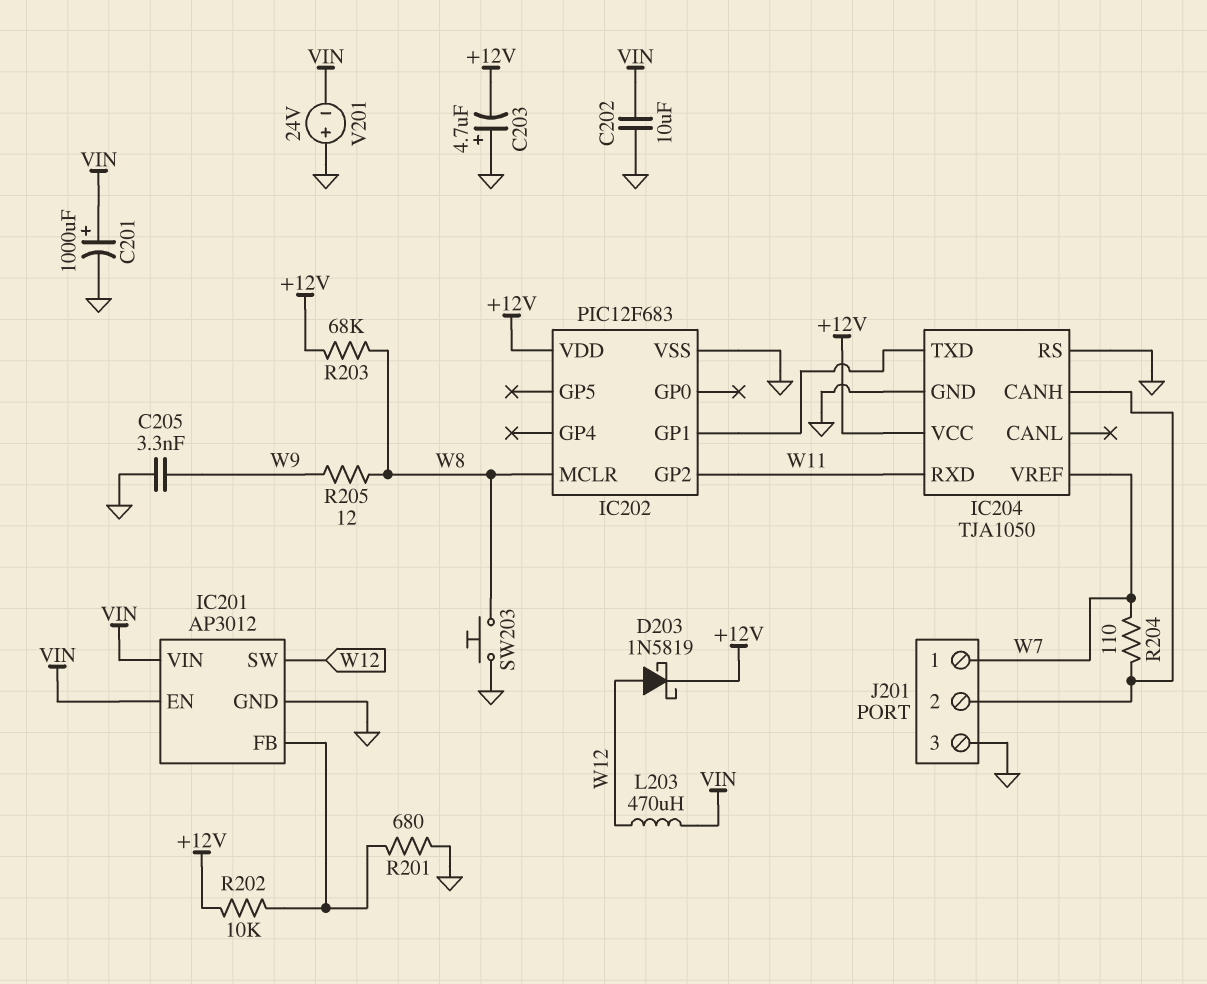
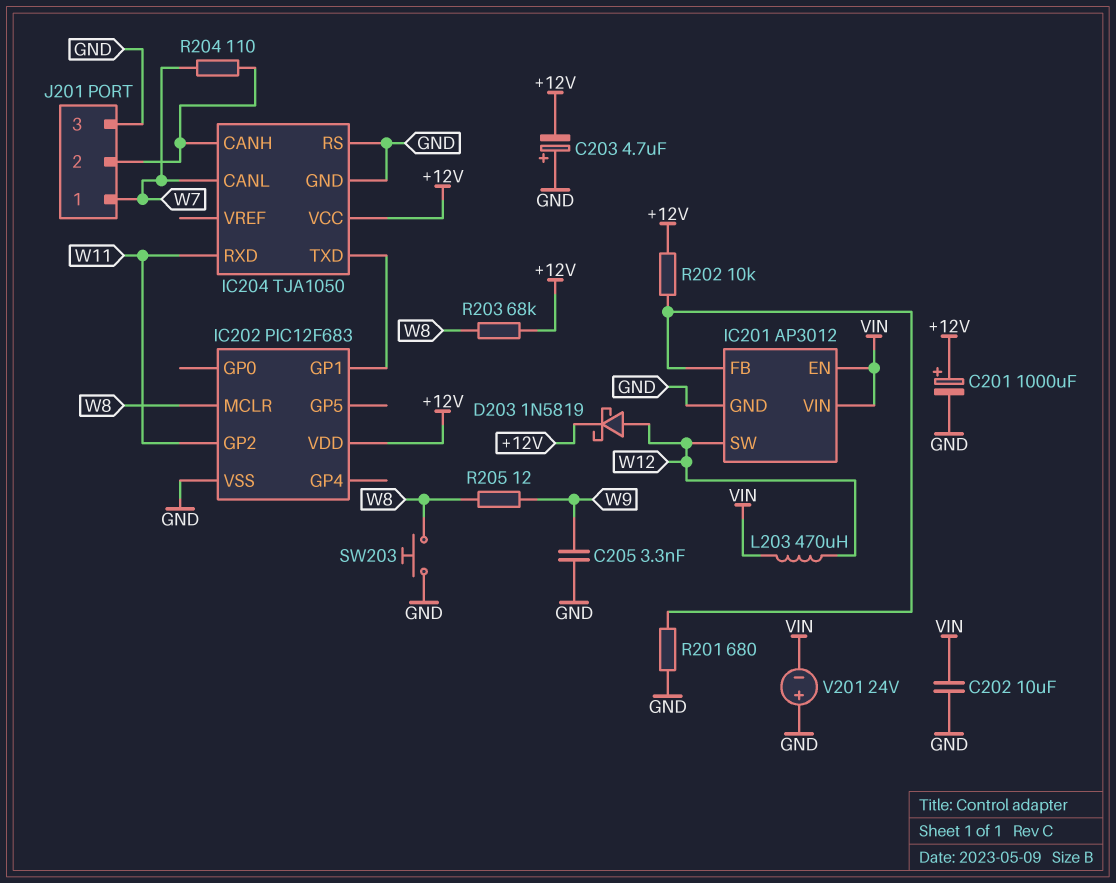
C201: 1000uF (plus VIN, minus GND) -> 1000uF (plus +12V, minus GND)
IC204 pin CANL: none -> W7
IC204 pin VREF: W7 -> none

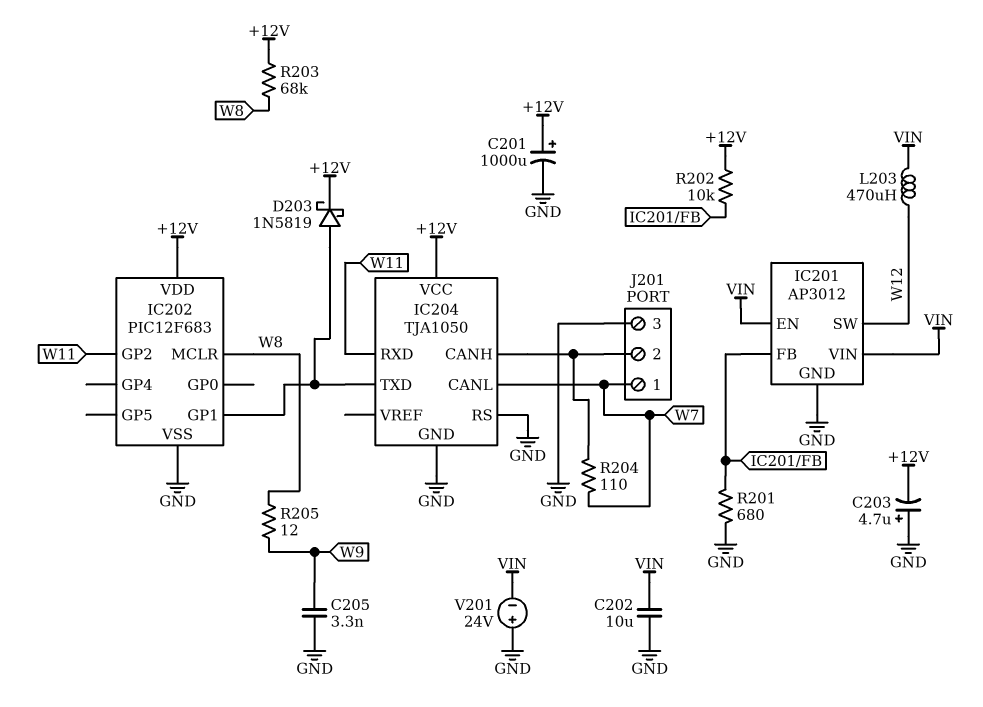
D203: schottky 1N5819 (A W12, K +12V) -> schottky 1N5819 (A IC202/GP1, K +12V)
SW203: button (GND, W8) -> none

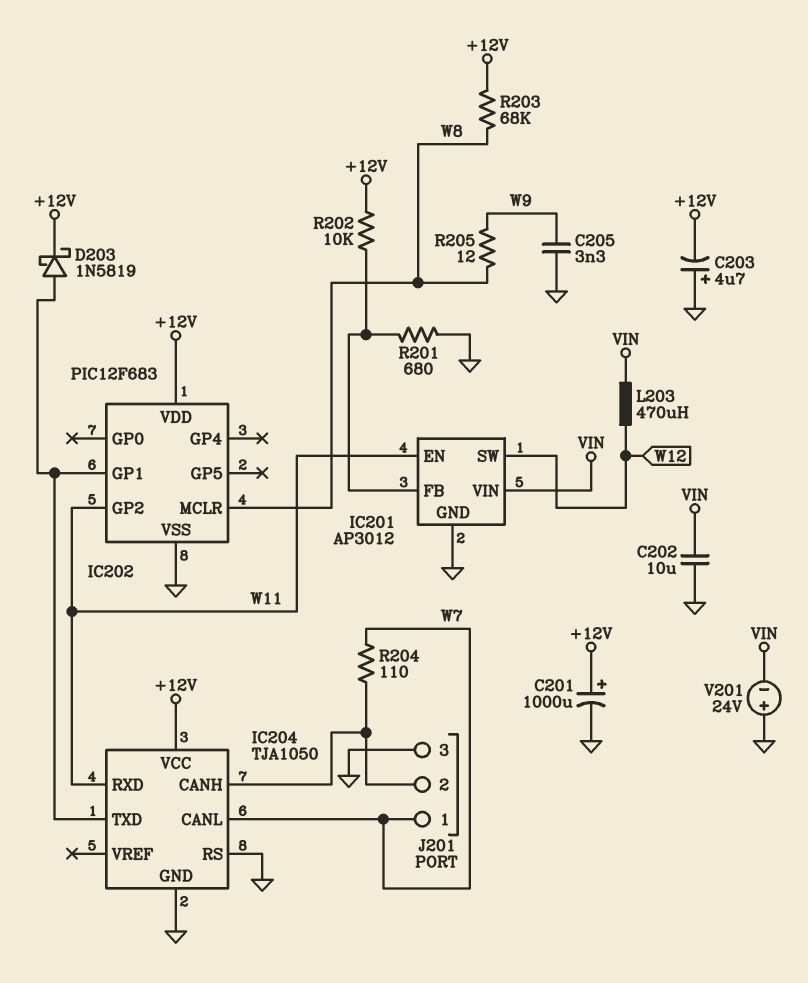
IC201 pin EN: VIN -> W11

